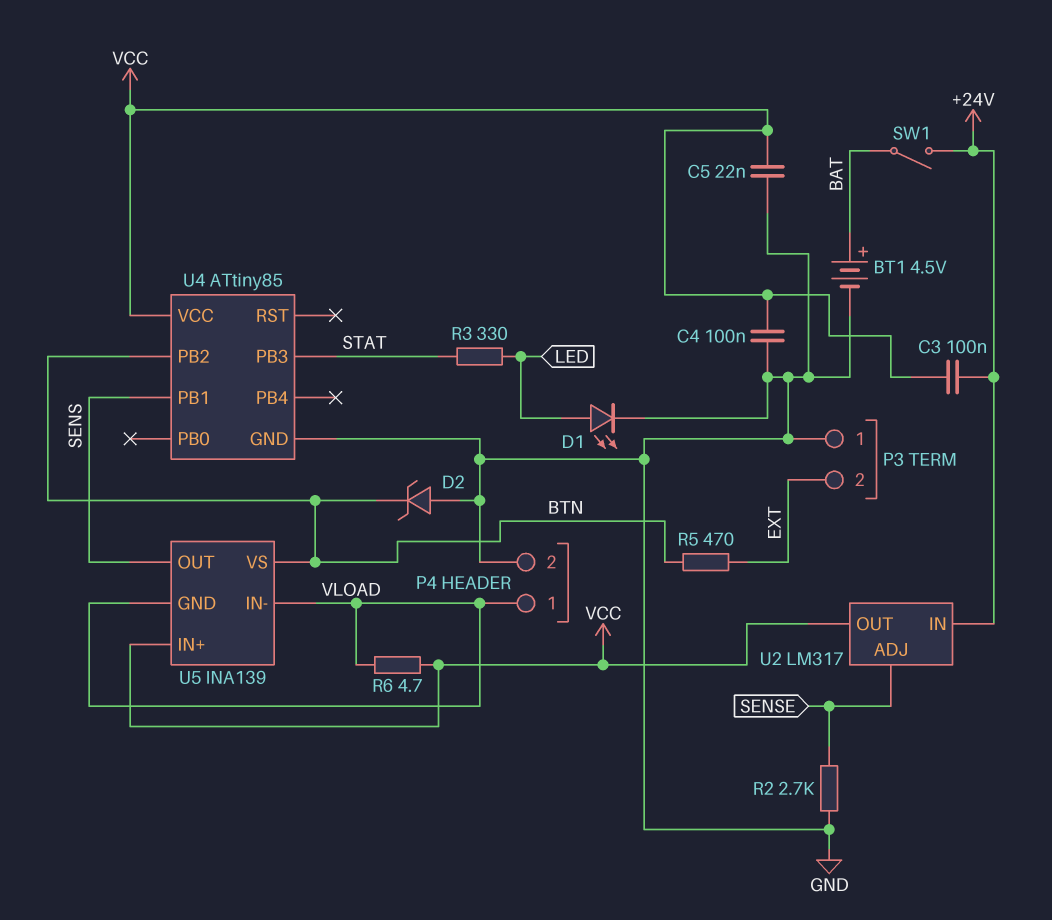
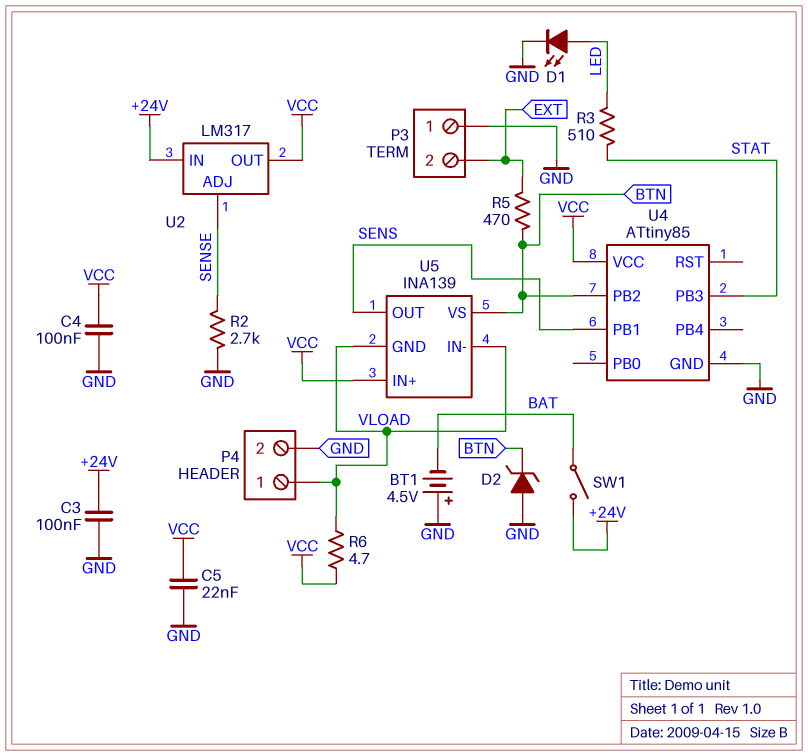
BT1: 4.5V (plus BAT, minus GND) -> 4.5V (plus GND, minus BAT)
C3: 100nF (+24V, VCC) -> 100nF (+24V, GND)
R3: 330 (LED, STAT) -> 510 (LED, STAT)

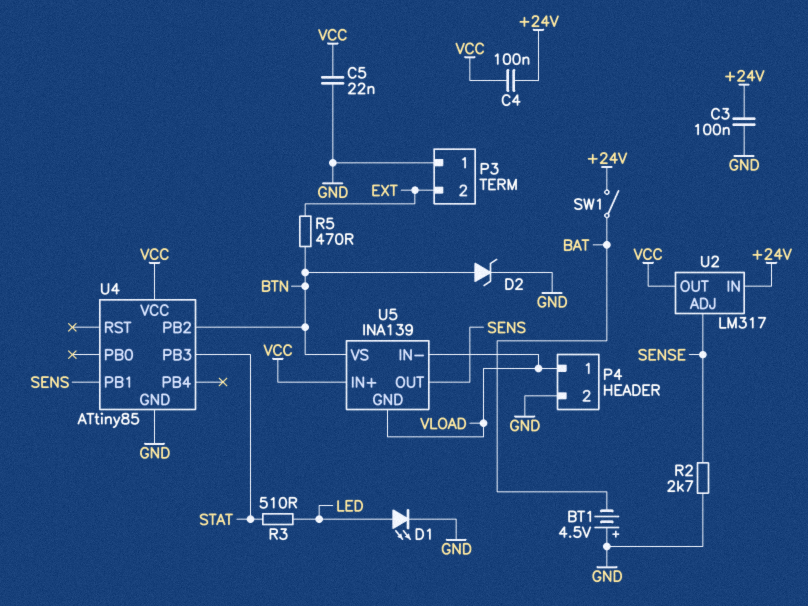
C4: 100nF (GND, VCC) -> 100nF (+24V, VCC)
D2: zener (A GND, K BTN) -> zener (A BTN, K GND)
R6: 4.7 (VCC, VLOAD) -> none

